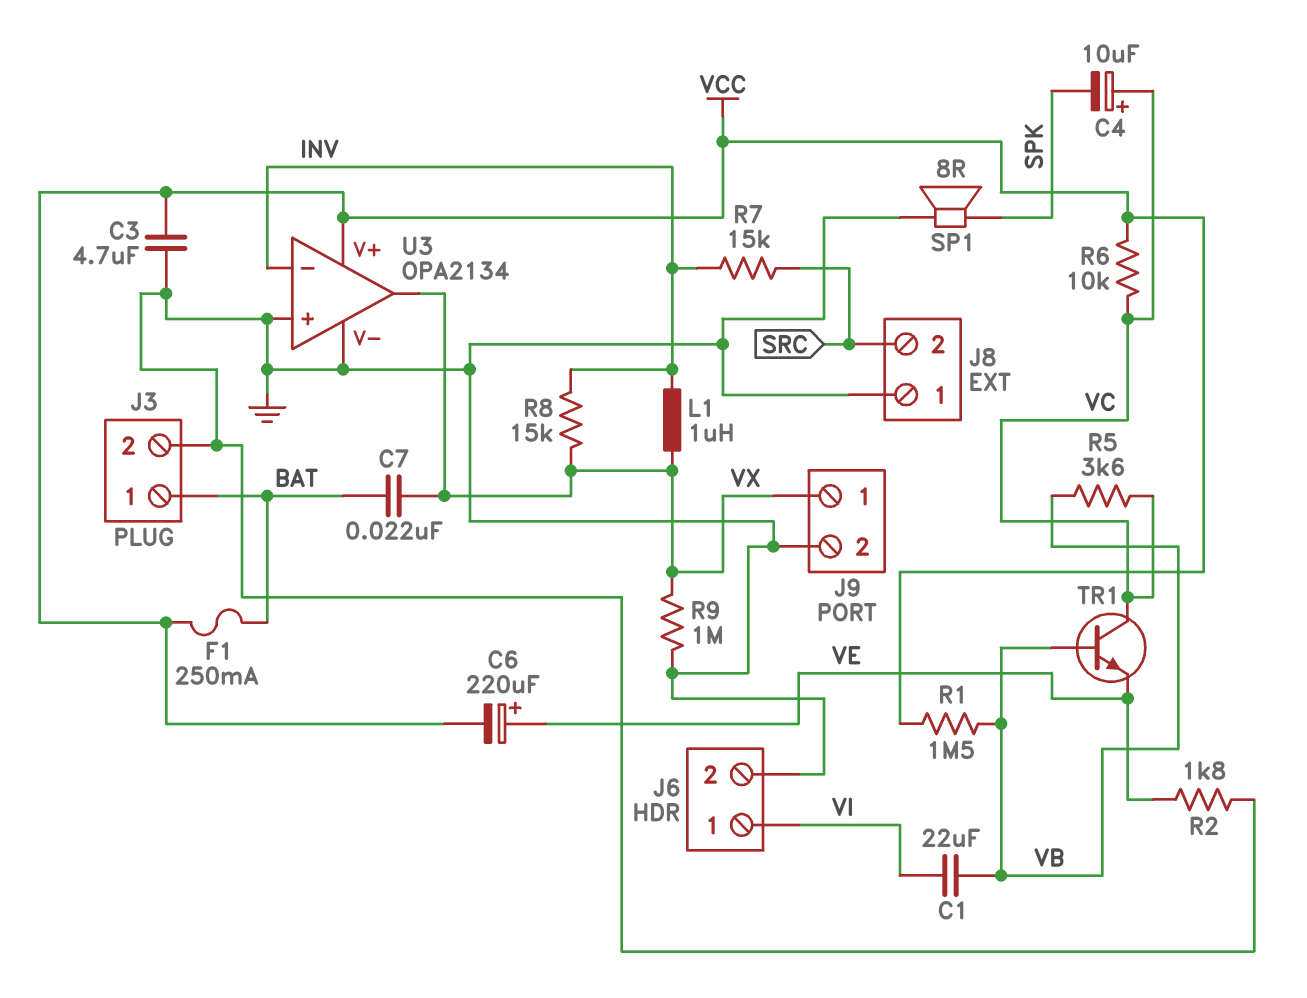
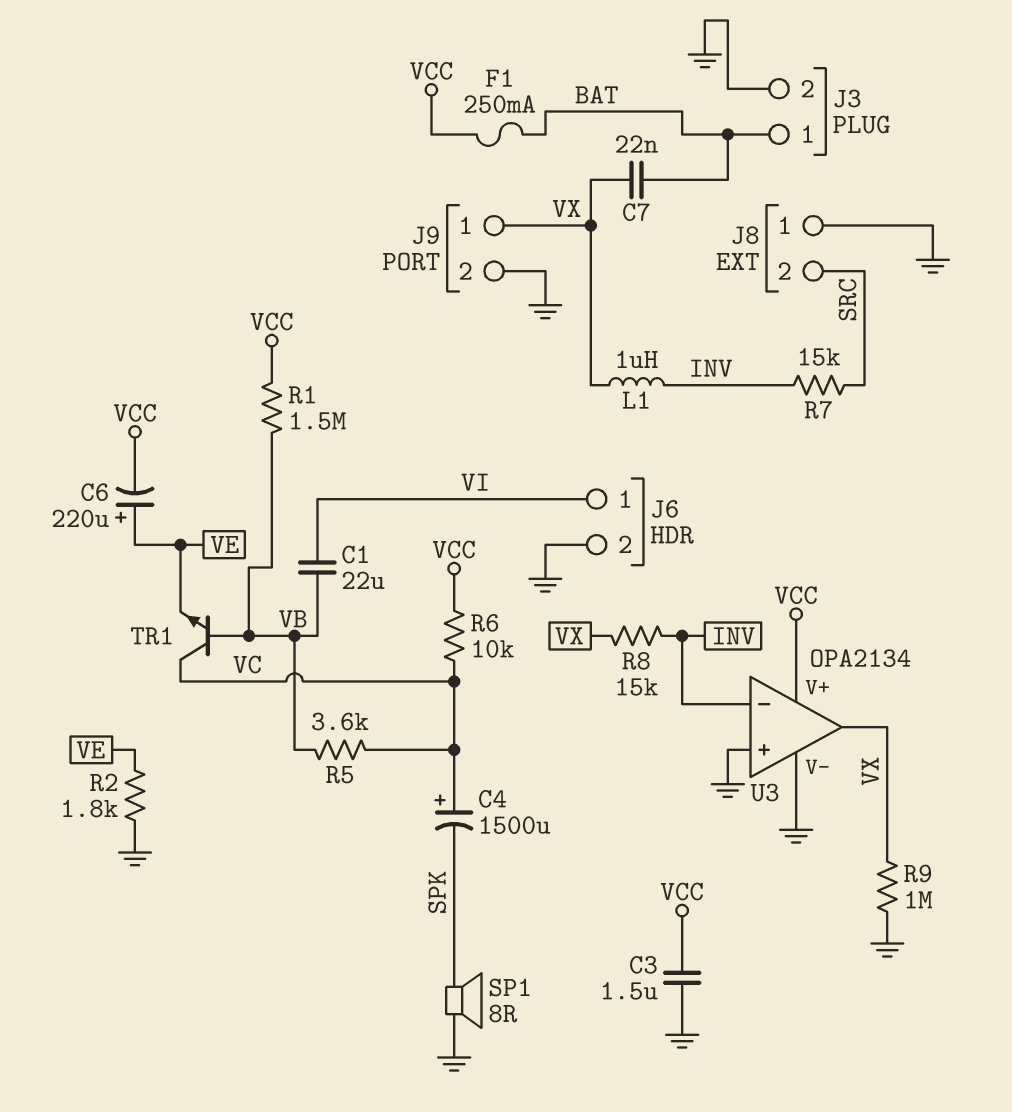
C3: 4.7uF (GND, VCC) -> 1.5uF (GND, VCC)
C4: 10uF (plus VC, minus SPK) -> 1500uF (plus VC, minus SPK)

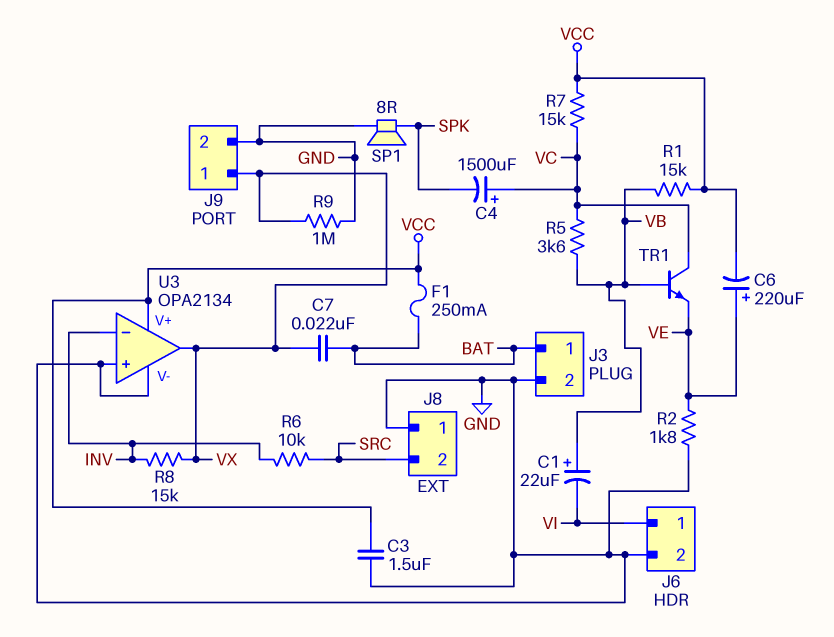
C1: 22uF (VB, VI) -> 22uF (plus VB, minus VI)
L1: 1uH (INV, VX) -> none
R1: 1.5M (VB, VCC) -> 15k (VB, VCC)
R6: 10k (VC, VCC) -> 10k (INV, SRC)
R7: 15k (INV, SRC) -> 15k (VC, VCC)

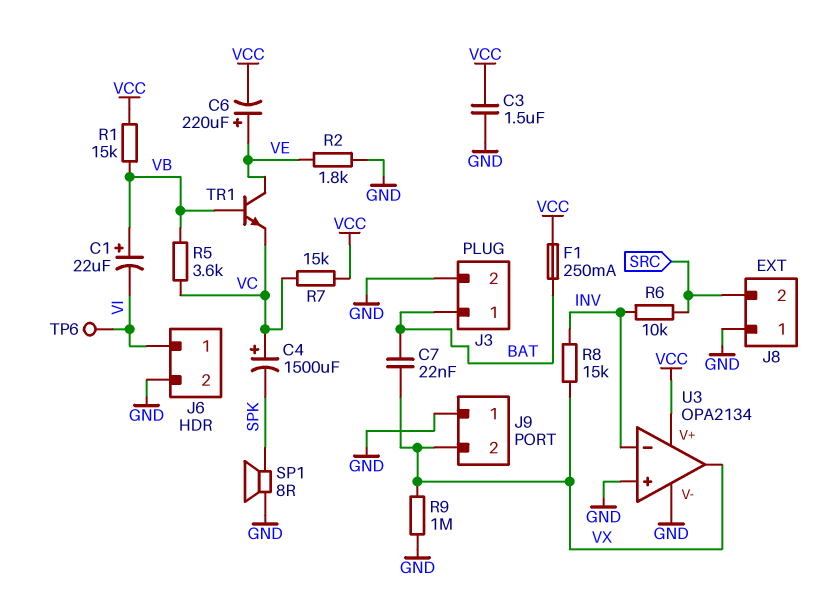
J9 pin 1: VX -> GND
J9 pin 2: GND -> VX
TP6: none -> test point (VI)
TR1: NPN (B VB, C VC, E VE) -> NPN (B VB, C VE, E VC)

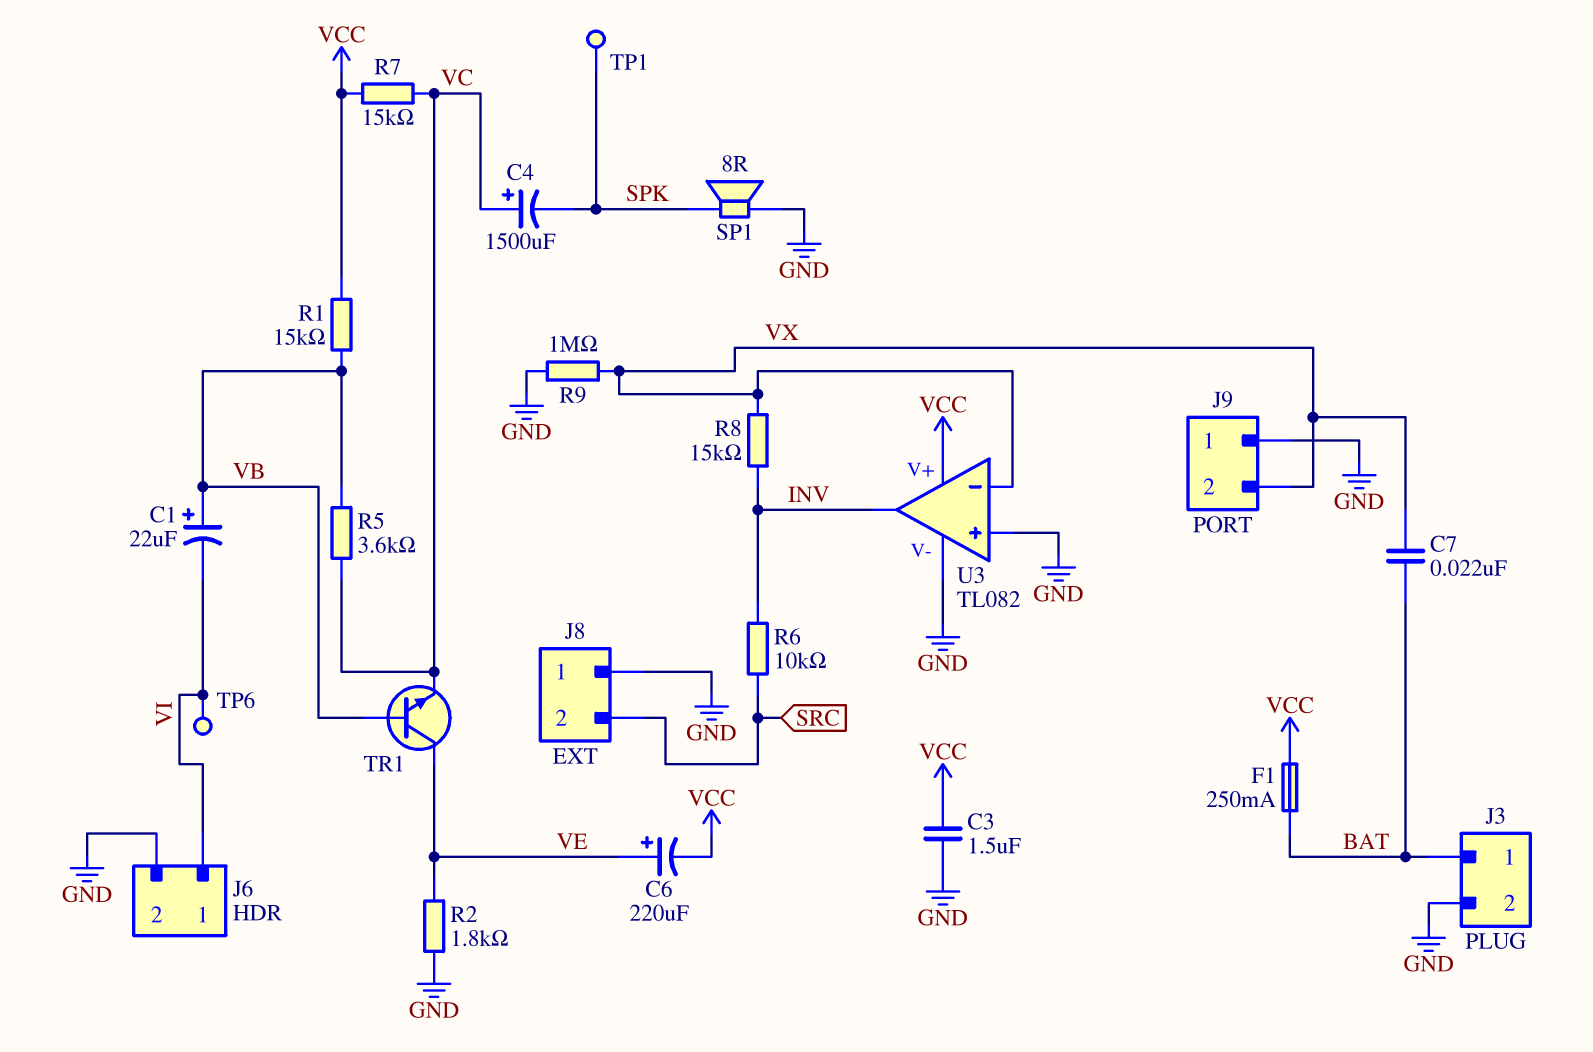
TP1: none -> test point (SPK)
U3: OPA2134 -> TL082
U3 pin in-: INV -> VX
U3 pin out: VX -> INV

